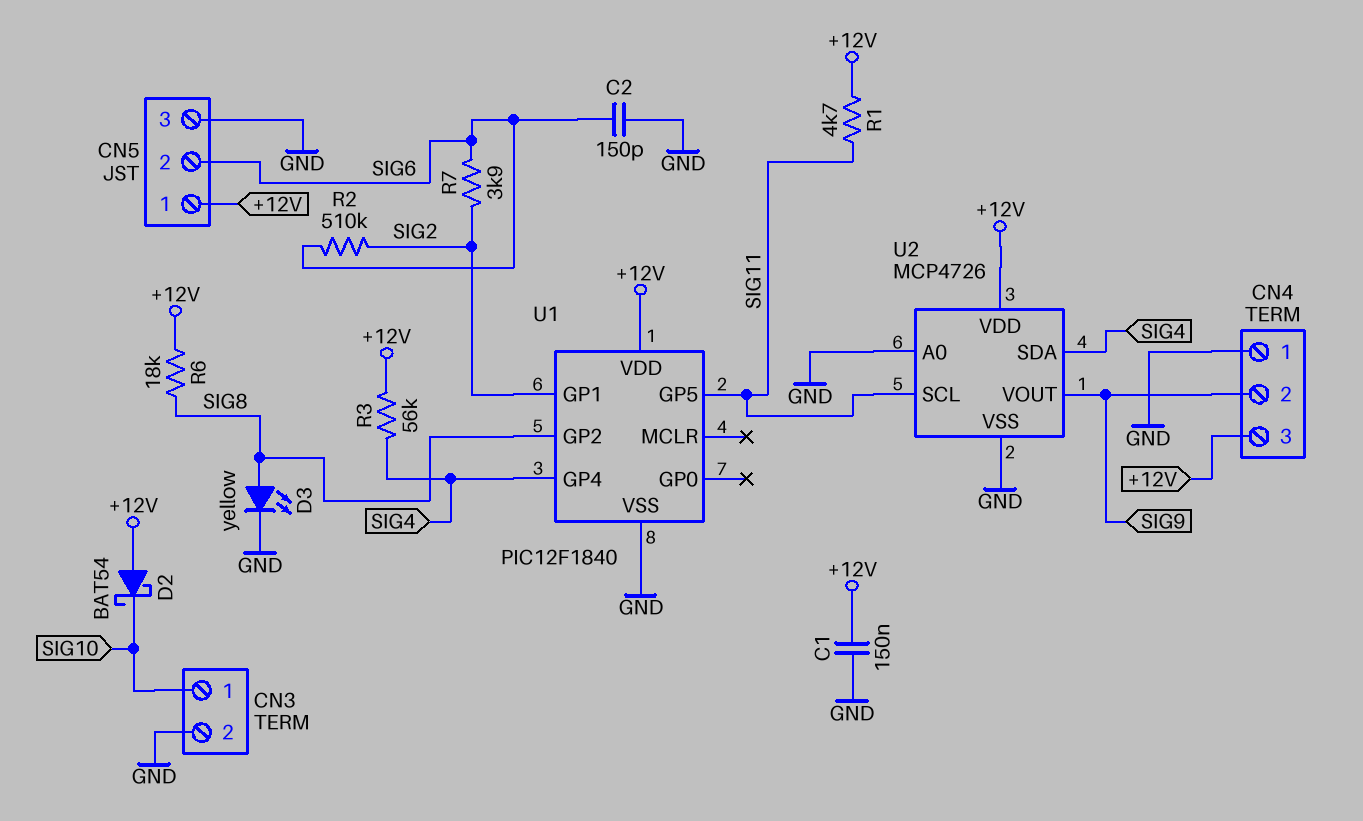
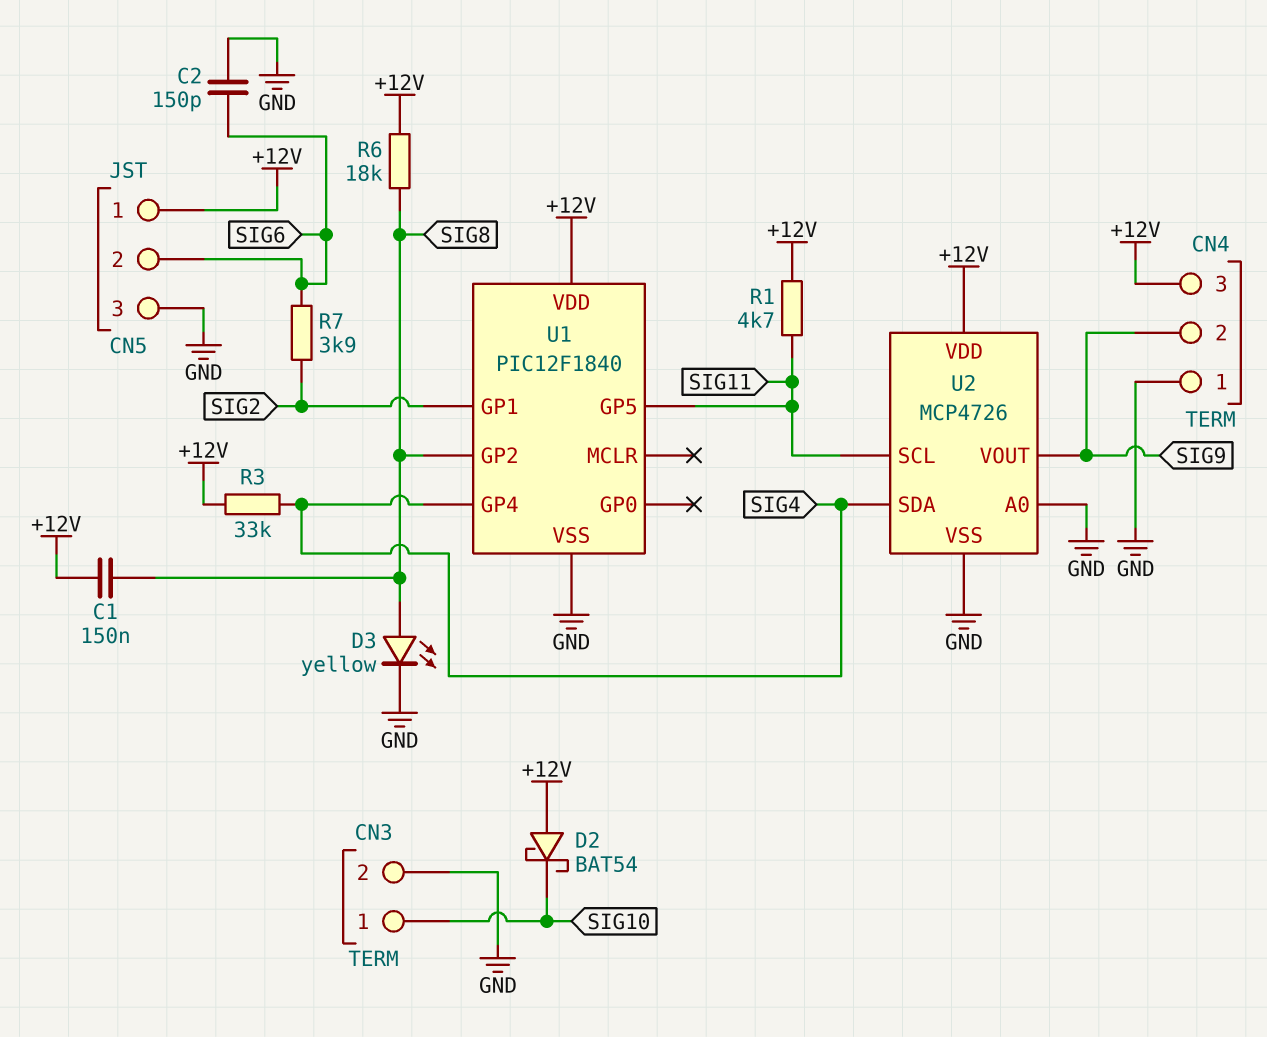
C1: 150nF (+12V, GND) -> 150nF (+12V, SIG8)
R2: 510k (SIG2, SIG6) -> none
R3: 56k (+12V, SIG4) -> 33k (+12V, SIG4)

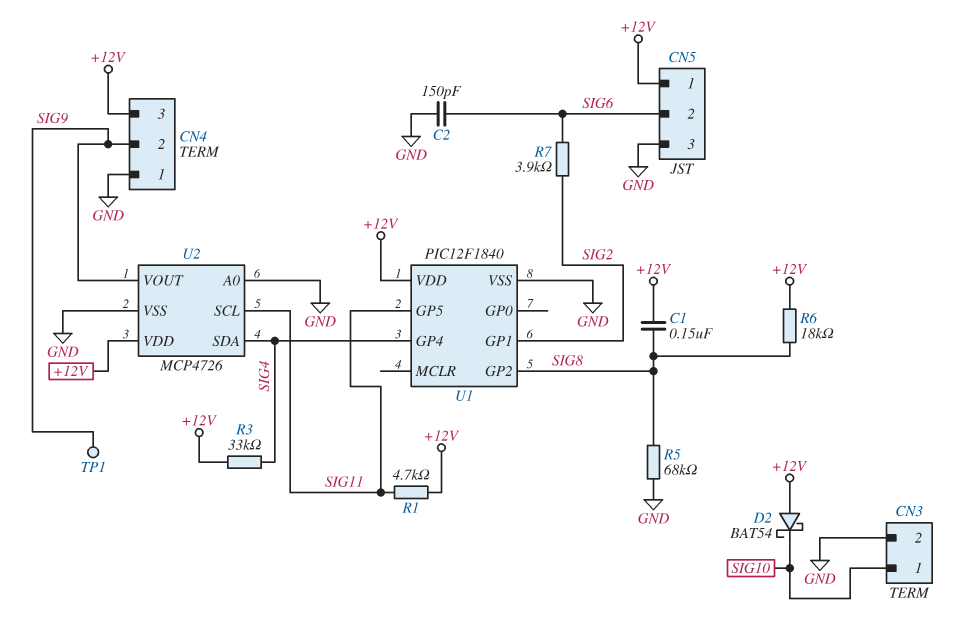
D3: LED yellow (A SIG8, K GND) -> none
R5: none -> 68k (GND, SIG8)
TP1: none -> test point (SIG9)

